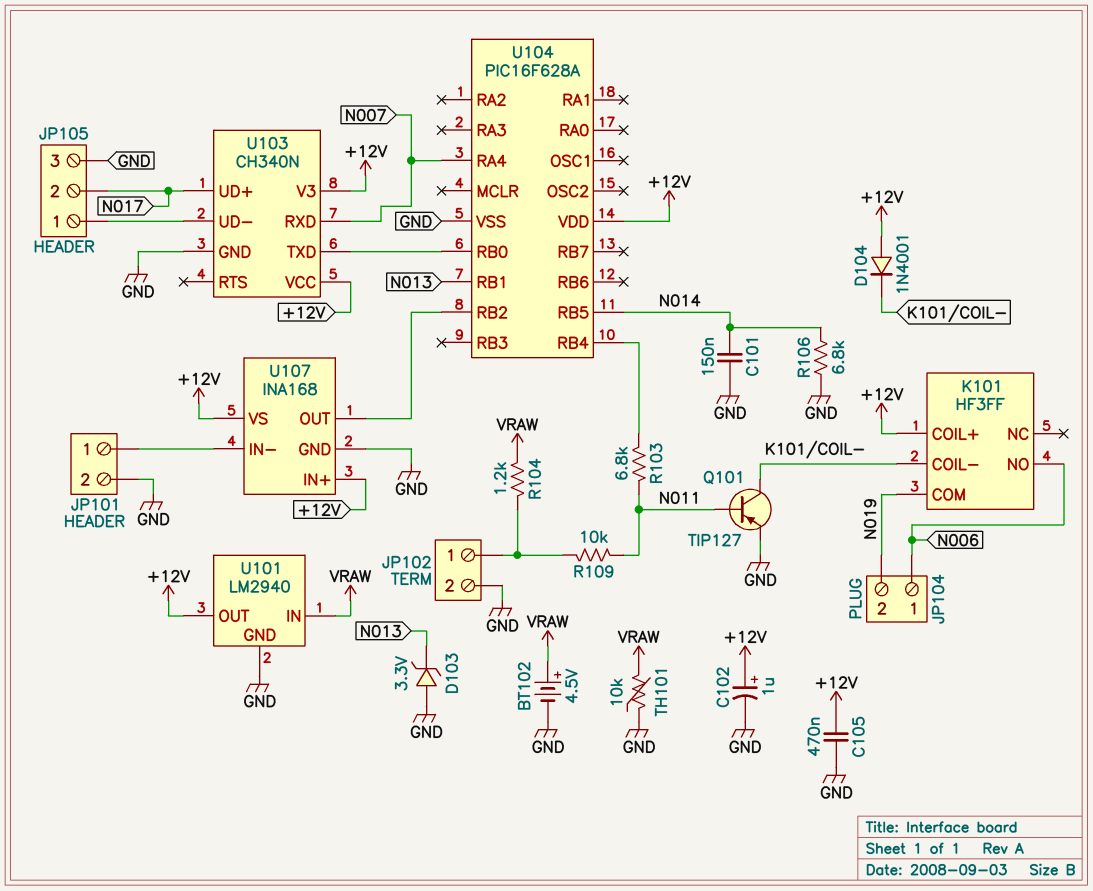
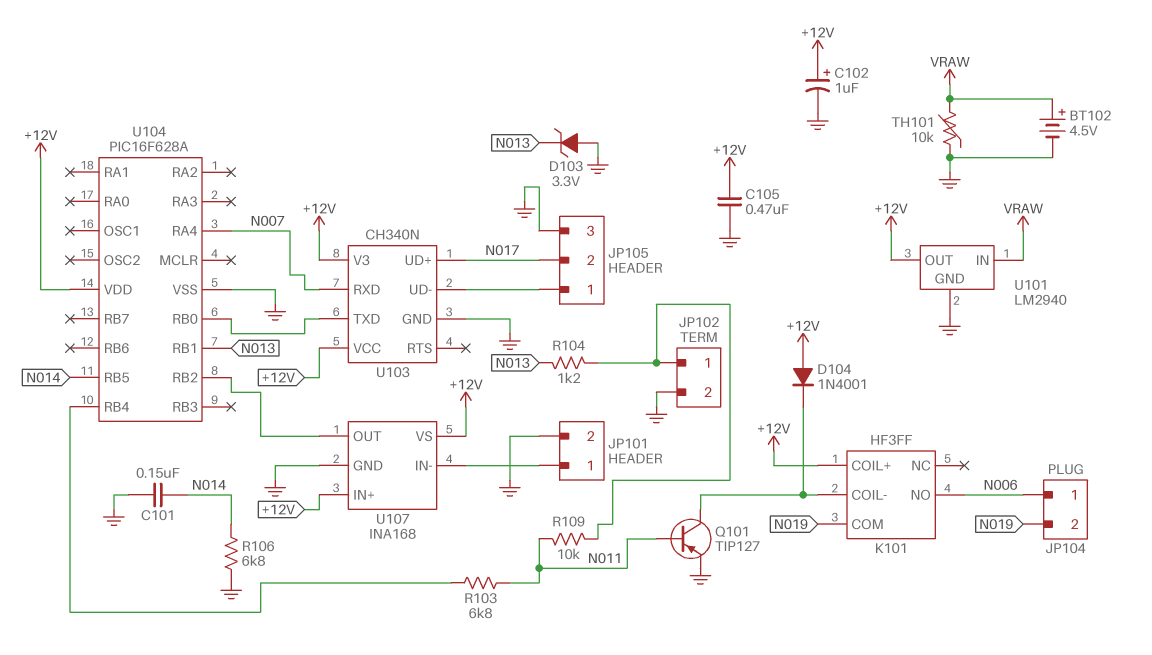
R104: 1.2k (JP102/1, VRAW) -> 1.2k (JP102/1, N013)

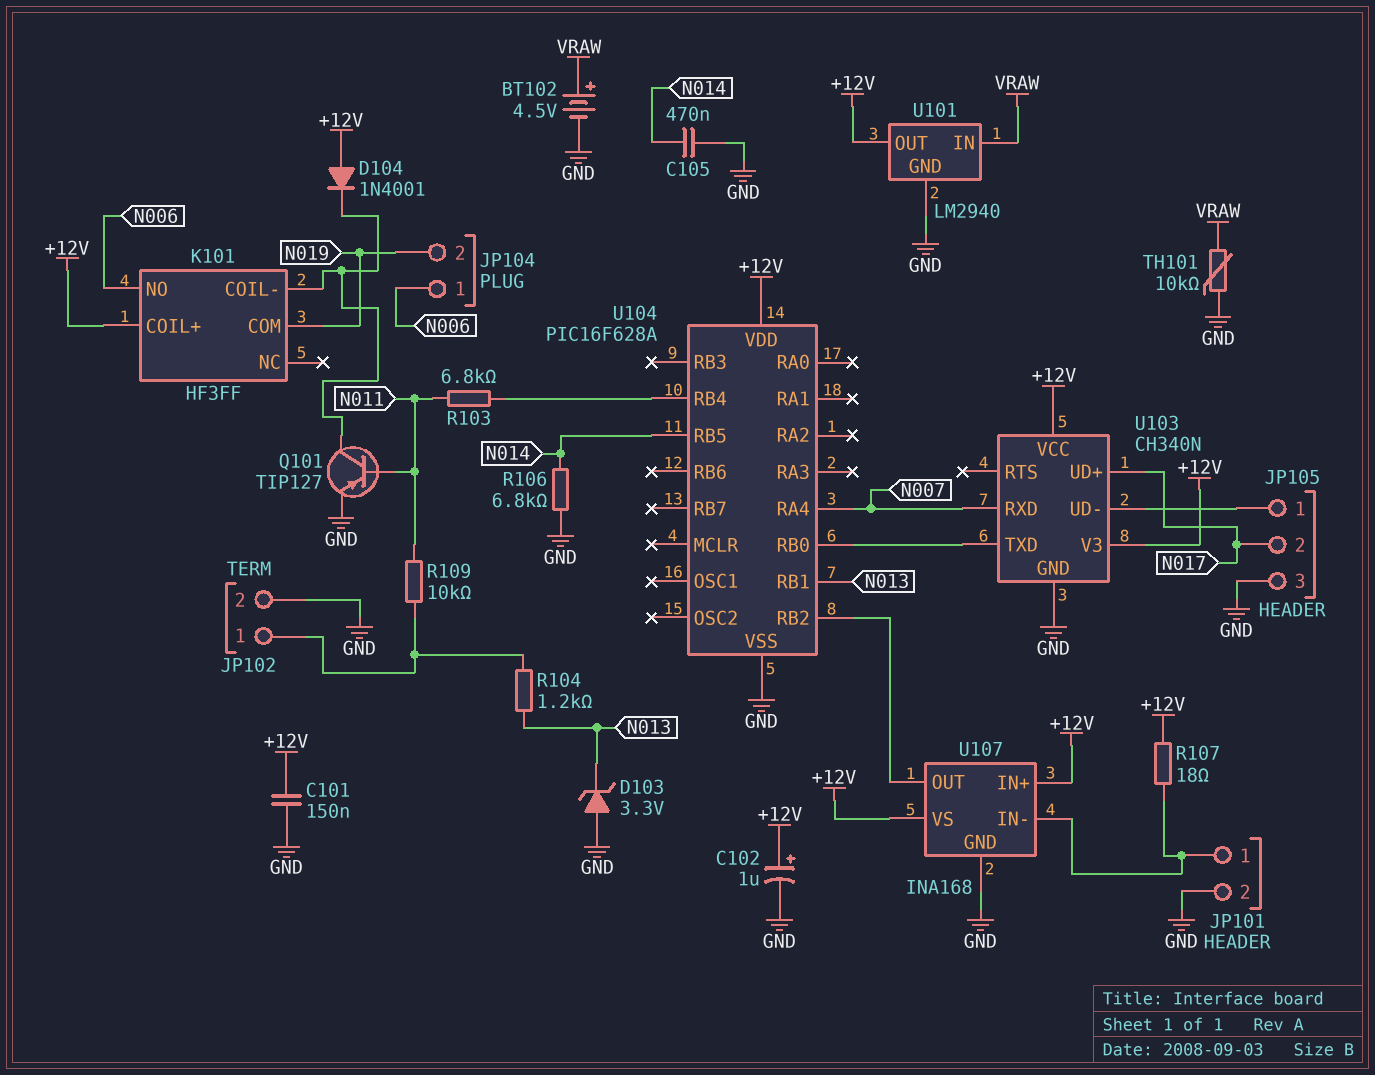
C101: 150nF (GND, N014) -> 150nF (+12V, GND)
C105: 470nF (+12V, GND) -> 470nF (GND, N014)
R107: none -> 18 (+12V, JP101/1)

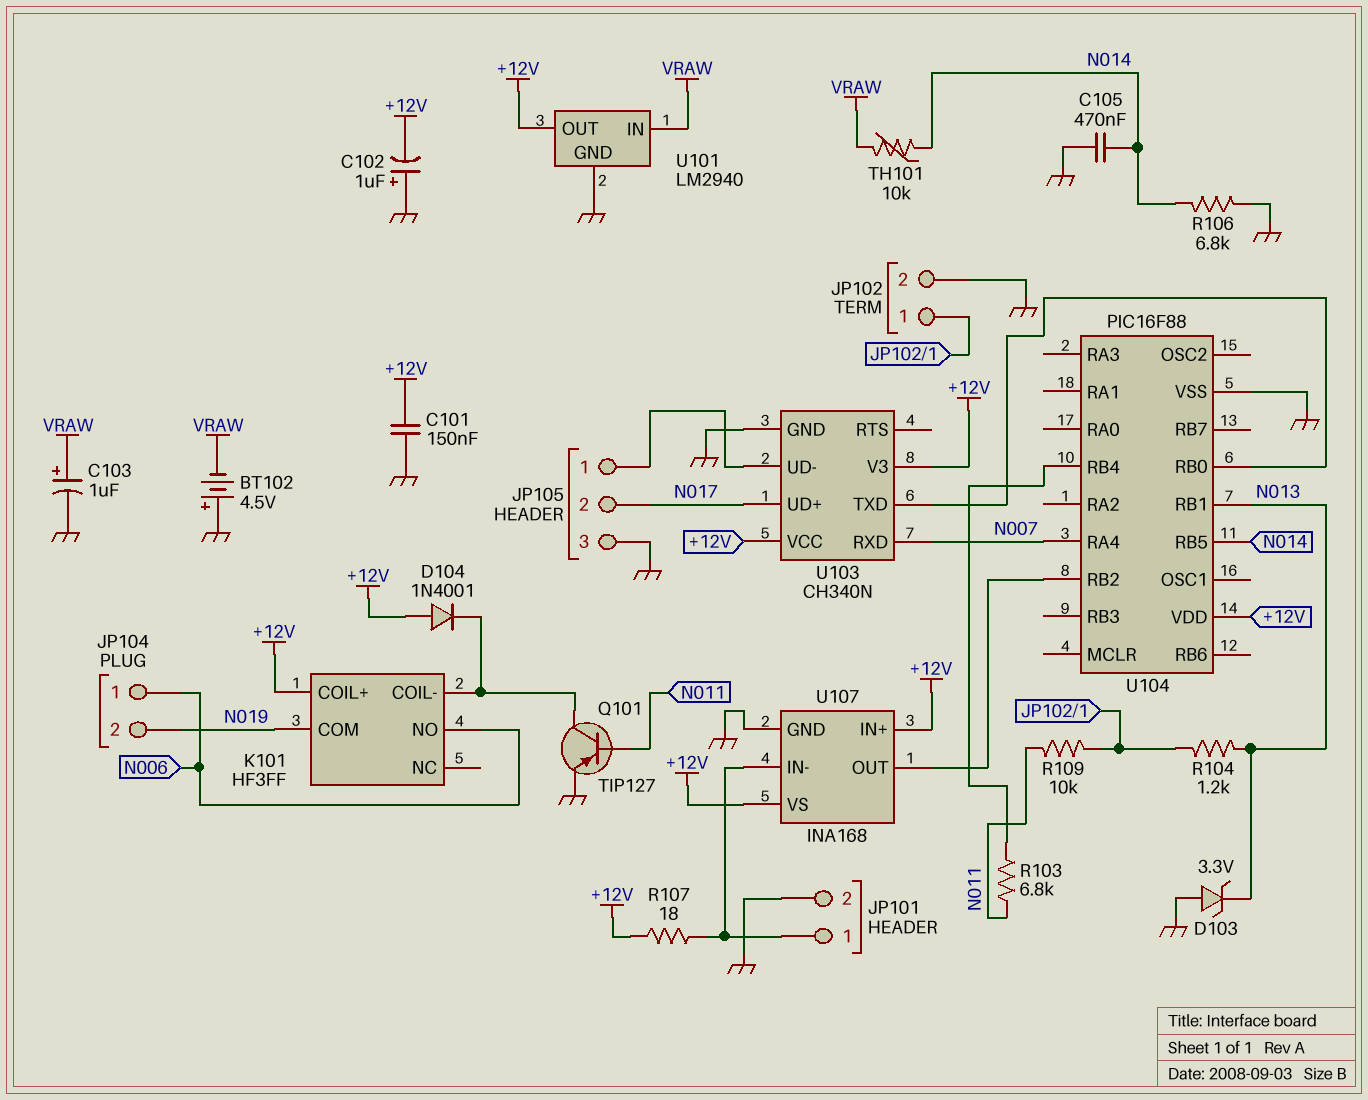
BT102: 4.5V (plus VRAW, minus GND) -> 4.5V (plus GND, minus VRAW)
C102: 1uF (plus +12V, minus GND) -> 1uF (plus GND, minus +12V)
C103: none -> 1uF (plus VRAW, minus GND)
TH101: 10k (GND, VRAW) -> 10k (N014, VRAW)
U104: PIC16F628A -> PIC16F88

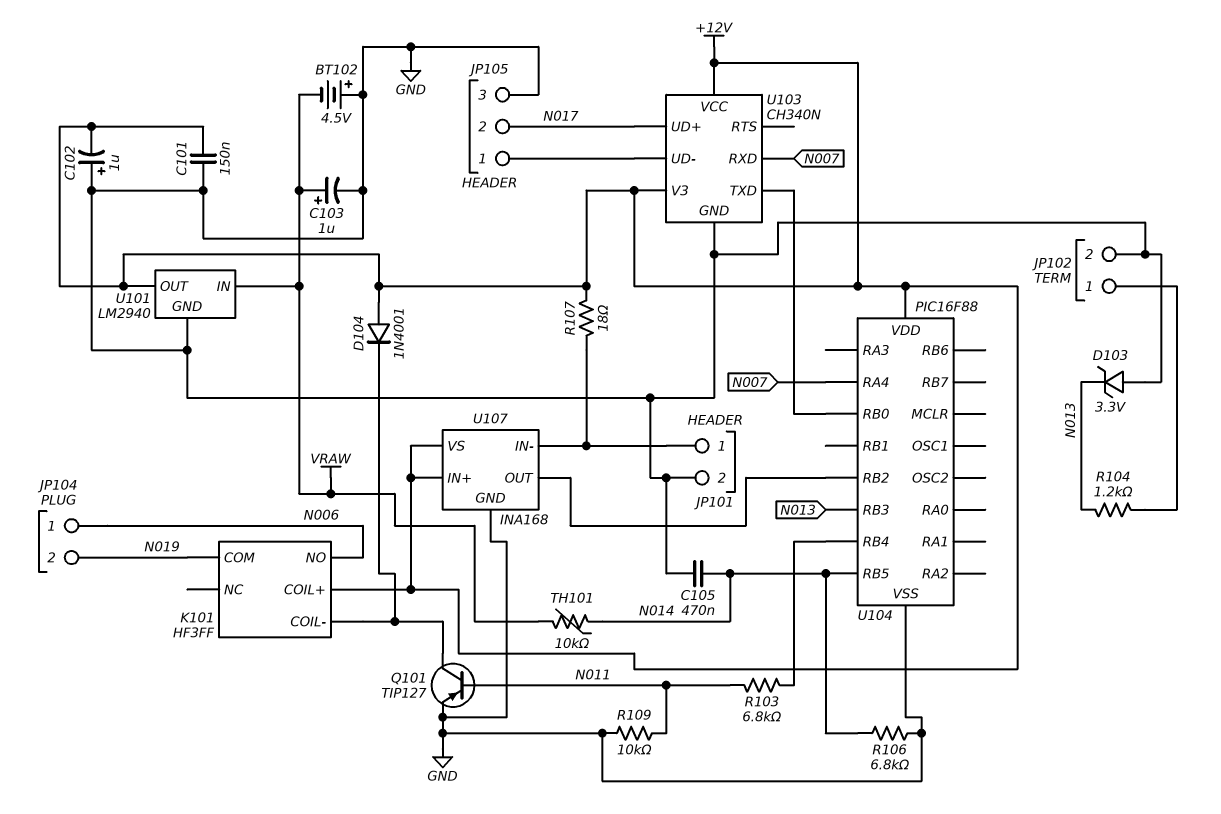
R109: 10k (JP102/1, N011) -> 10k (GND, N011)
U104 pin RB1: N013 -> none
U104 pin RB3: none -> N013

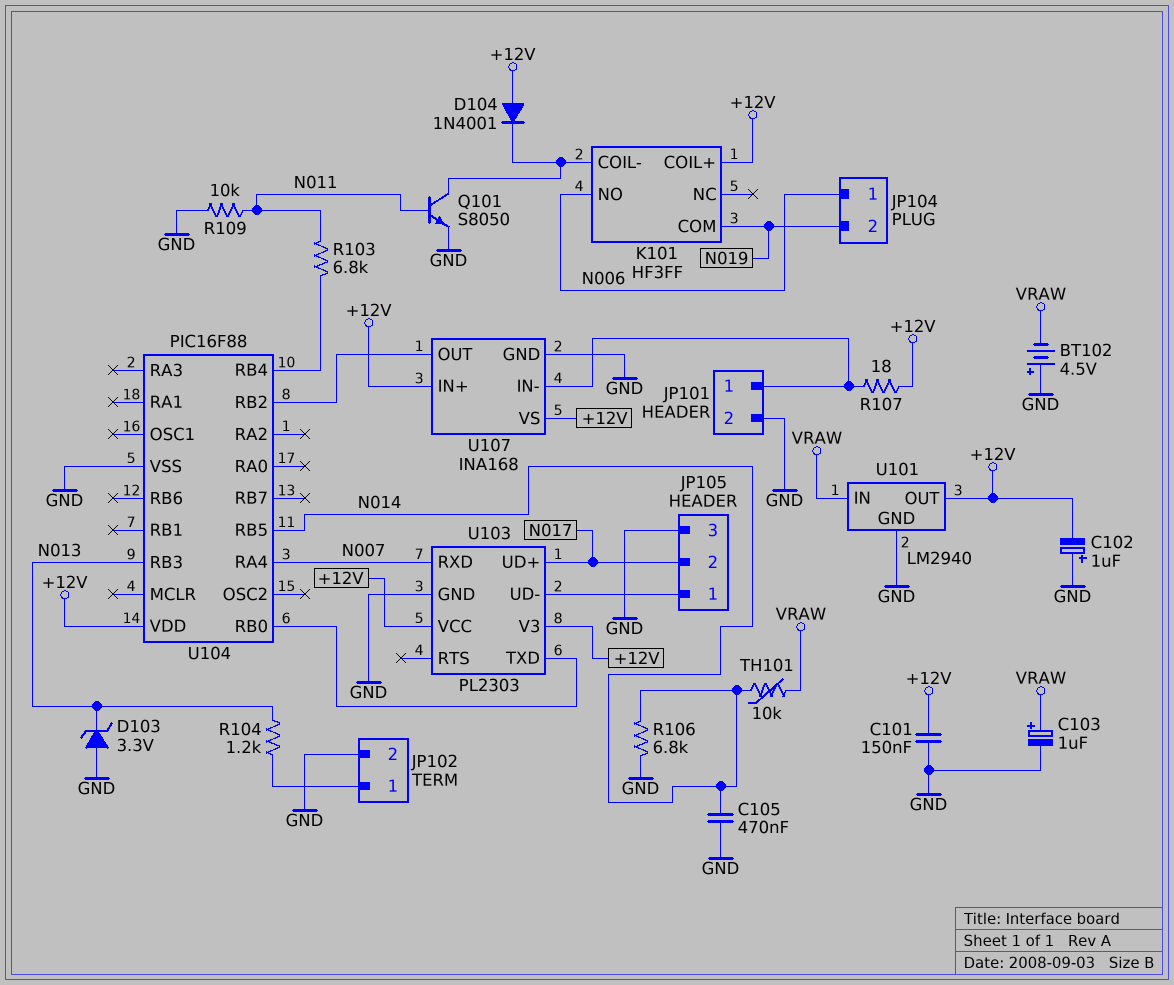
Q101: PNP TIP127 (B N011, C K101/COIL-, E GND) -> NPN S8050 (B N011, C K101/COIL-, E GND)
U103: CH340N -> PL2303

